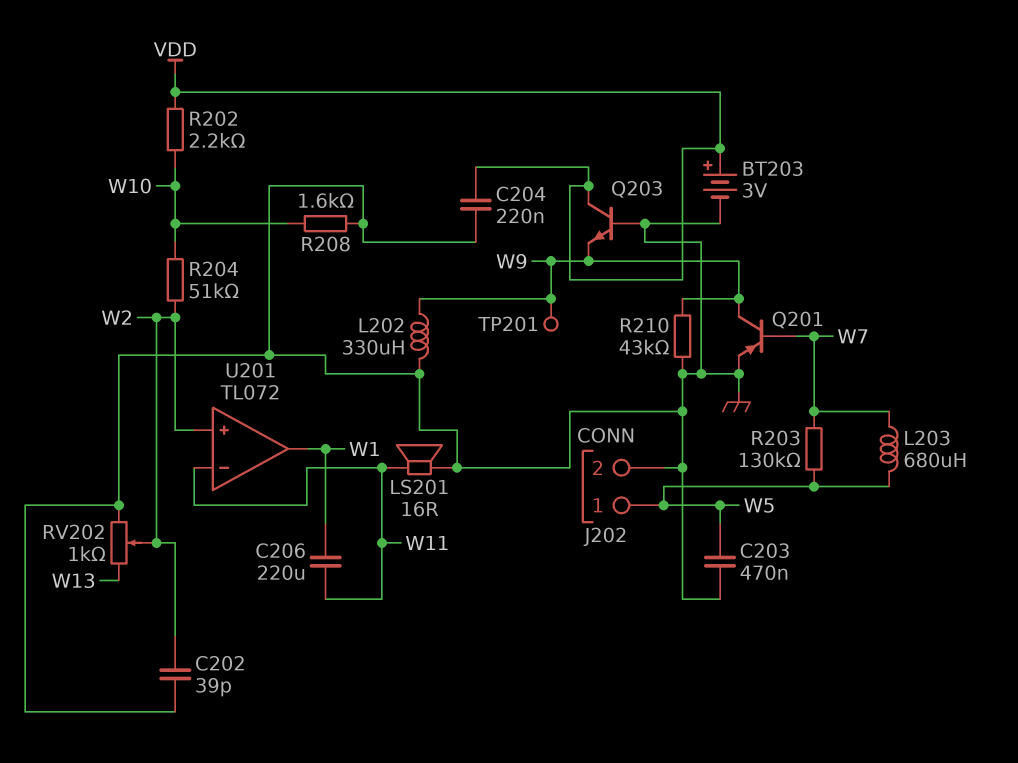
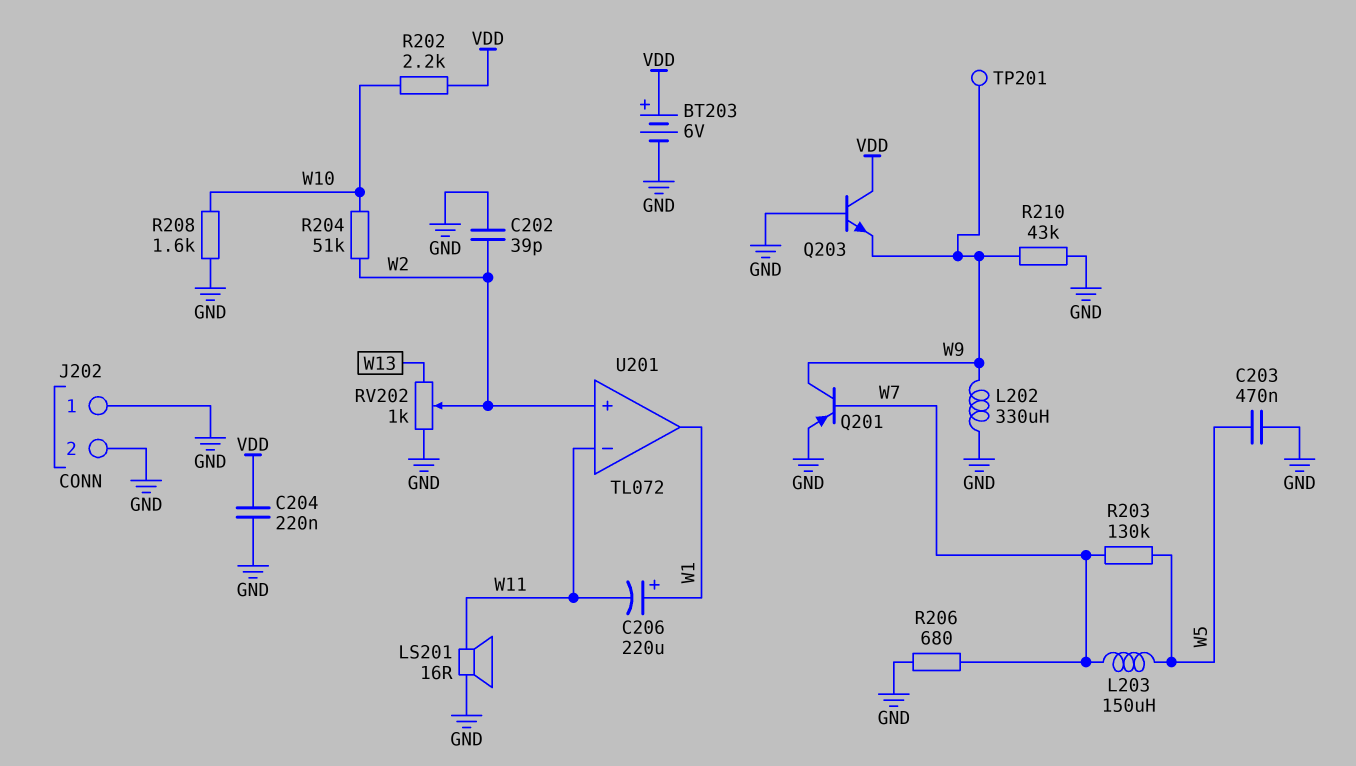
BT203: 3V (plus VDD, minus GND) -> 6V (plus VDD, minus GND)
C206: 220uF (W1, W11) -> 220uF (plus W1, minus W11)
J202 pin 1: W5 -> GND
L203: 680uH (W5, W7) -> 150uH (W5, W7)
R206: none -> 680 (GND, W7)

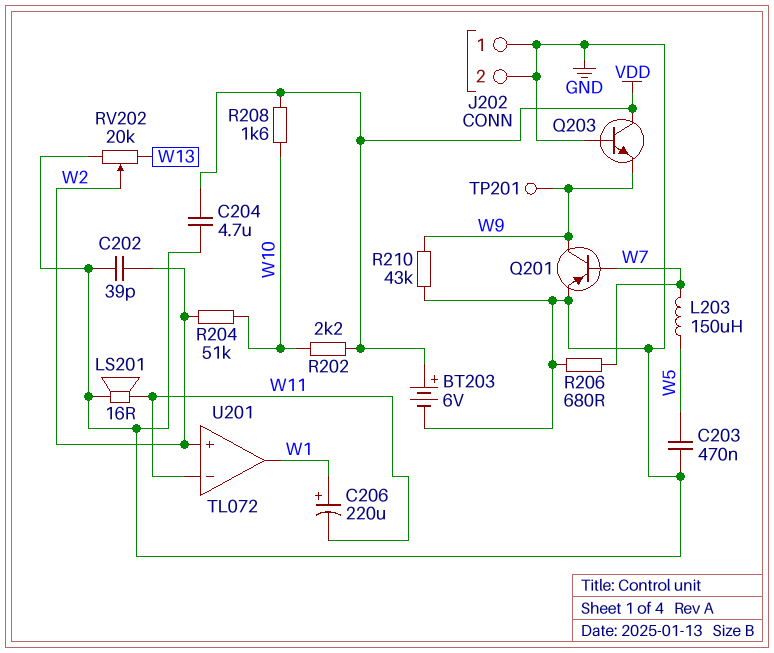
C204: 220nF (GND, VDD) -> 4.7uF (GND, VDD)
L202: 330uH (GND, W9) -> none
R203: 130k (W5, W7) -> none
R208: 1.6k (GND, W10) -> 1.6k (VDD, W10)
RV202: 1k (GND, W13, wiper W2) -> 20k (GND, W13, wiper W2)

